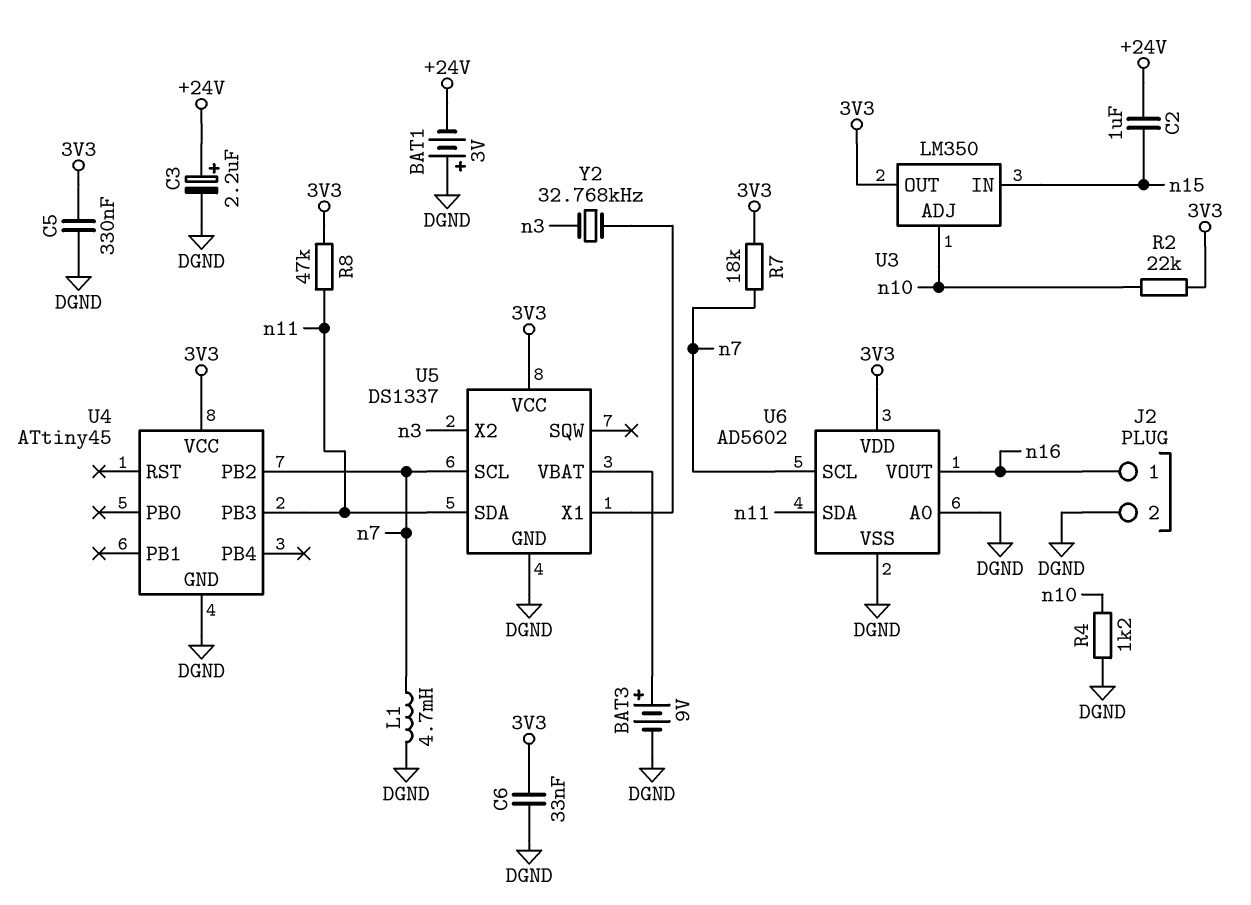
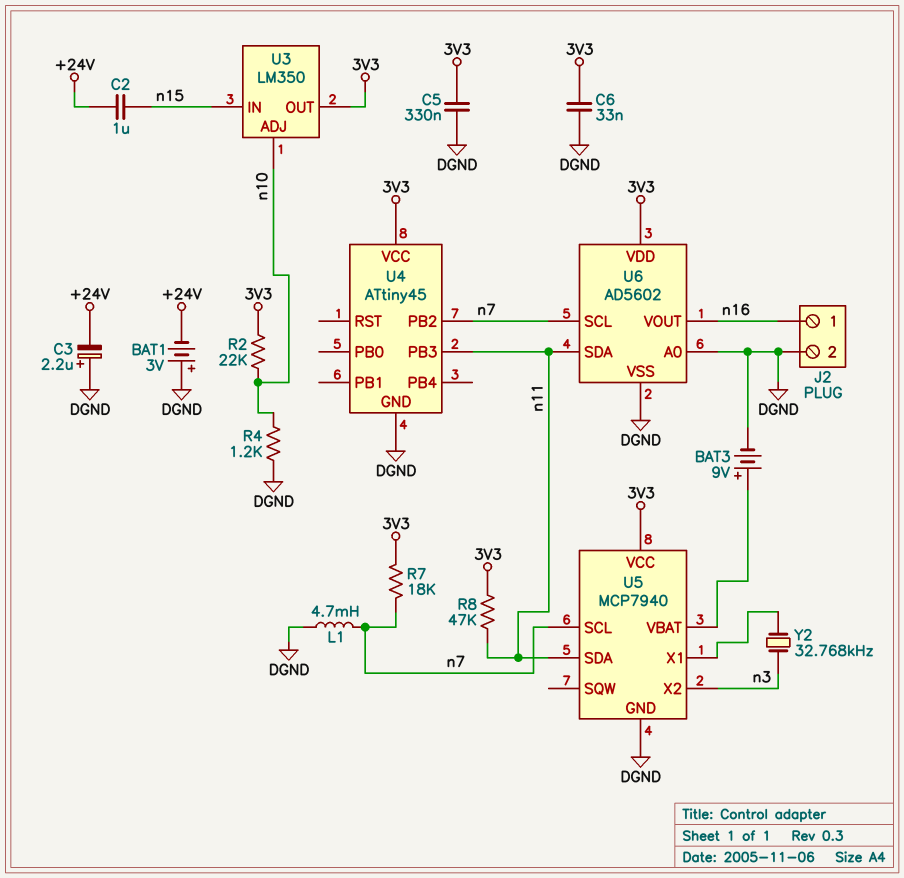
C3: 2.2uF (plus +24V, minus DGND) -> 2.2uF (plus DGND, minus +24V)
U5: DS1337 -> MCP7940

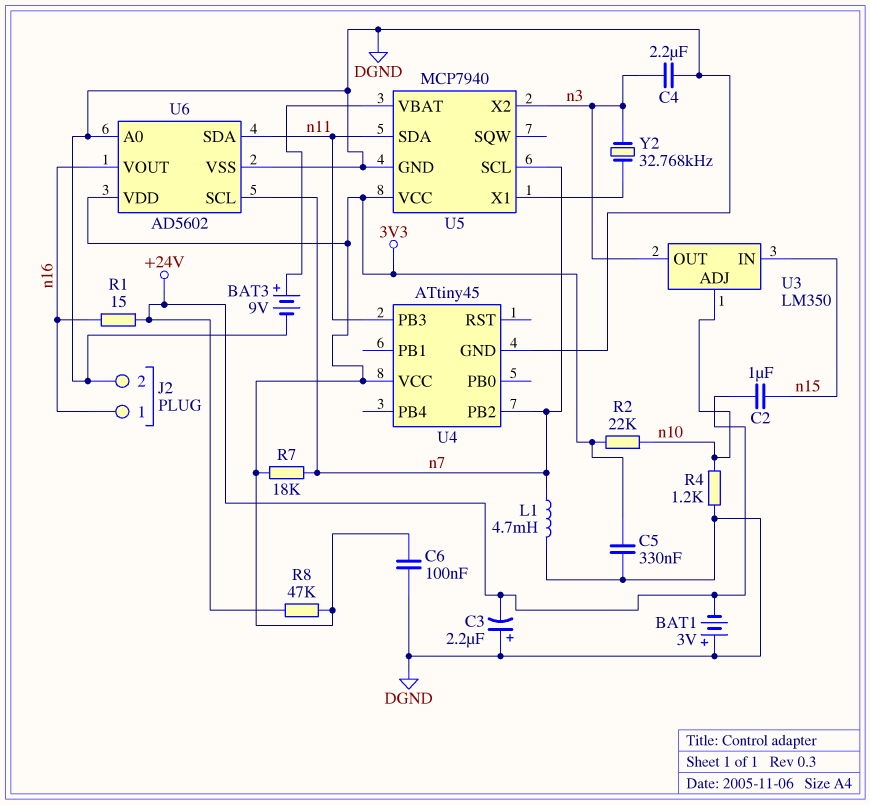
C4: none -> 2.2uF (DGND, n3)
C6: 33nF (3V3, DGND) -> 100nF (3V3, DGND)
R1: none -> 15 (+24V, n16)
R8: 47k (3V3, n11) -> 47k (+24V, 3V3)
U3 pin OUT: 3V3 -> n3

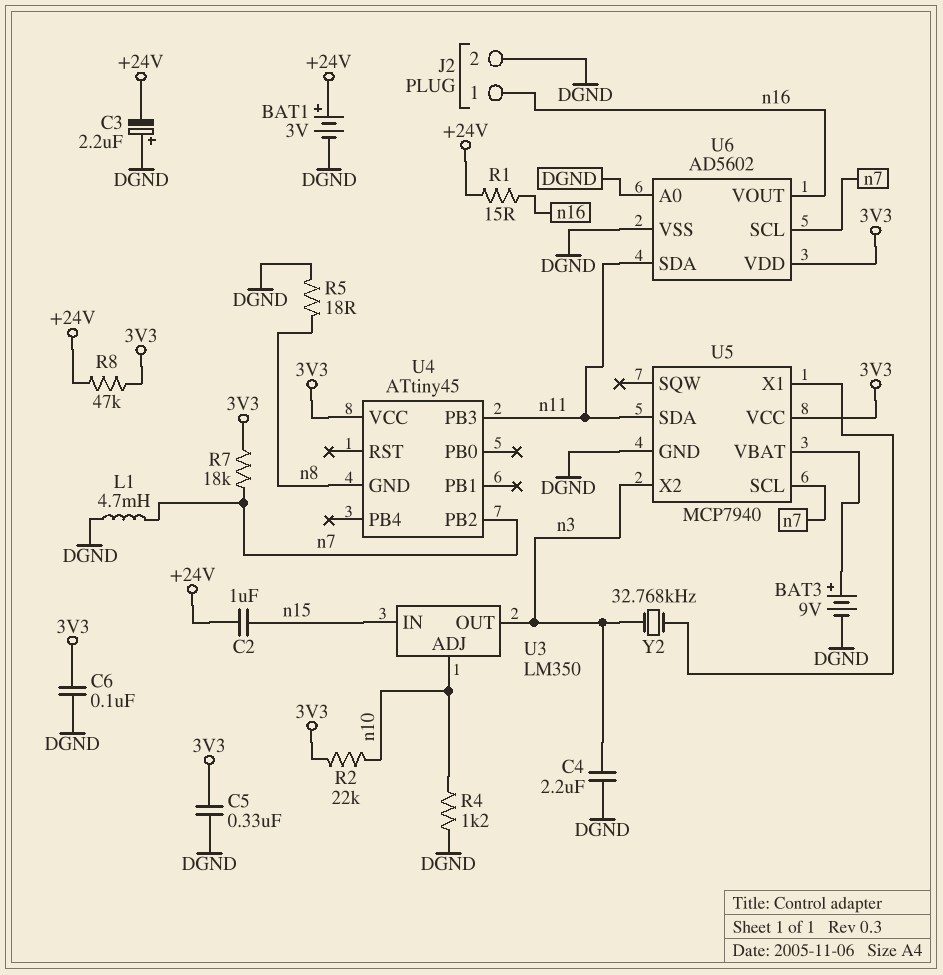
BAT1: 3V (plus DGND, minus +24V) -> 3V (plus +24V, minus DGND)
R5: none -> 18 (DGND, n8)
U4 pin GND: DGND -> n8

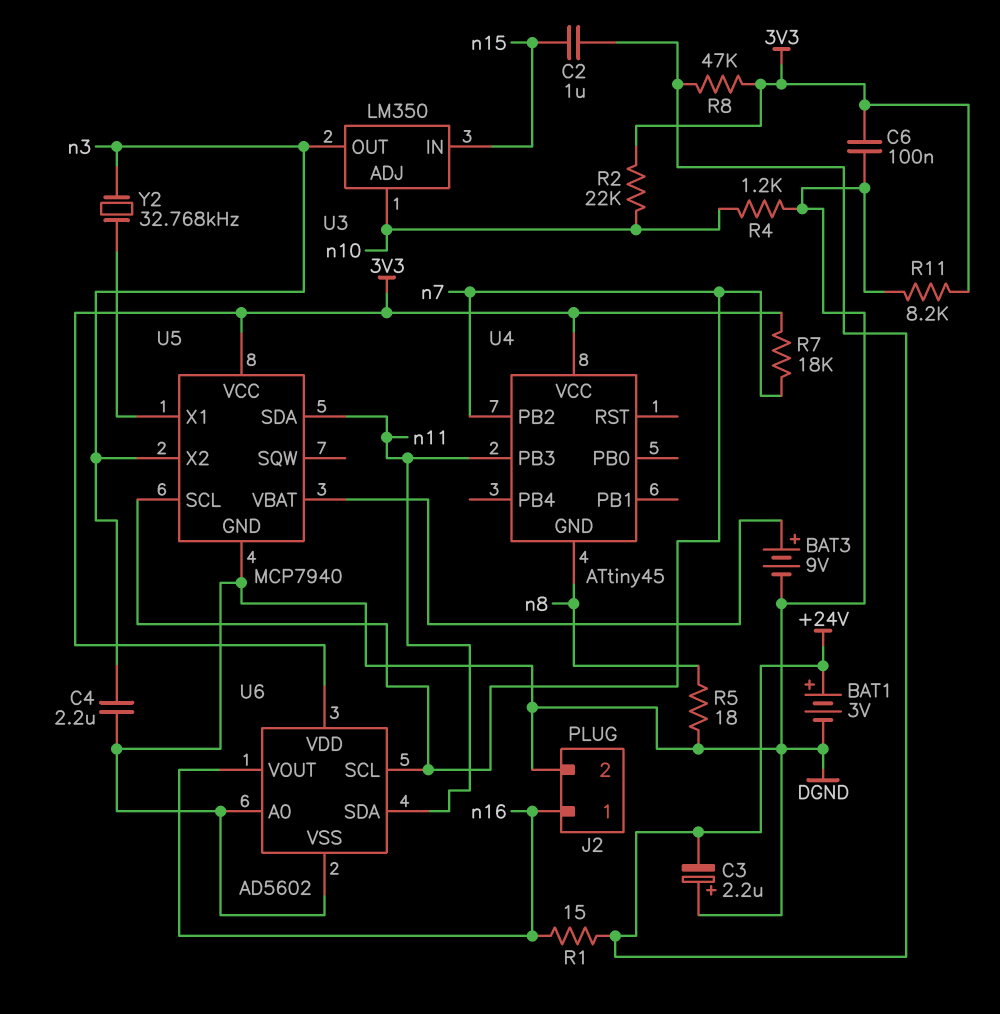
C5: 330nF (3V3, DGND) -> none
L1: 4.7mH (DGND, n7) -> none
R11: none -> 8.2k (3V3, DGND)

